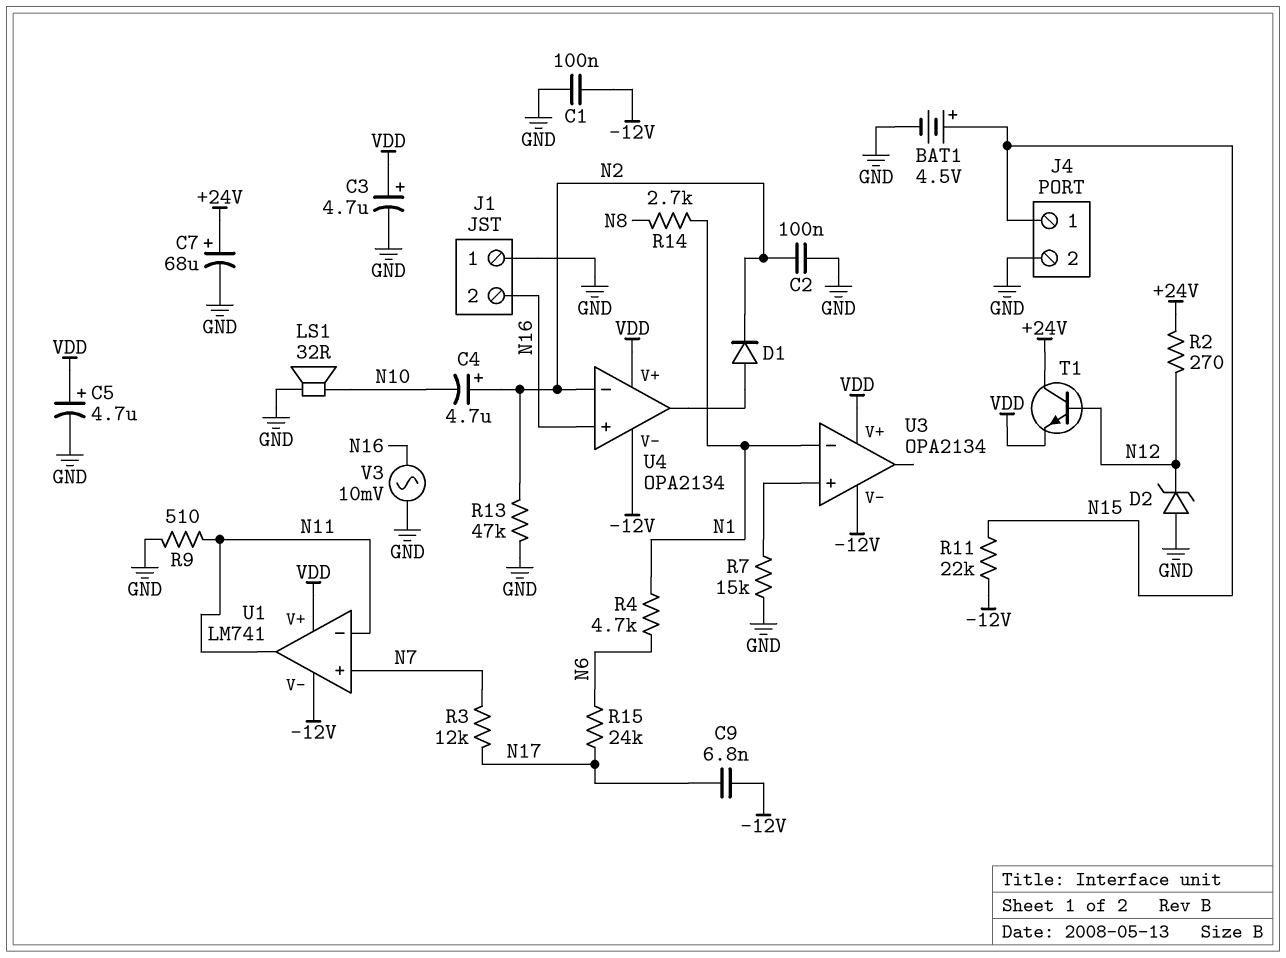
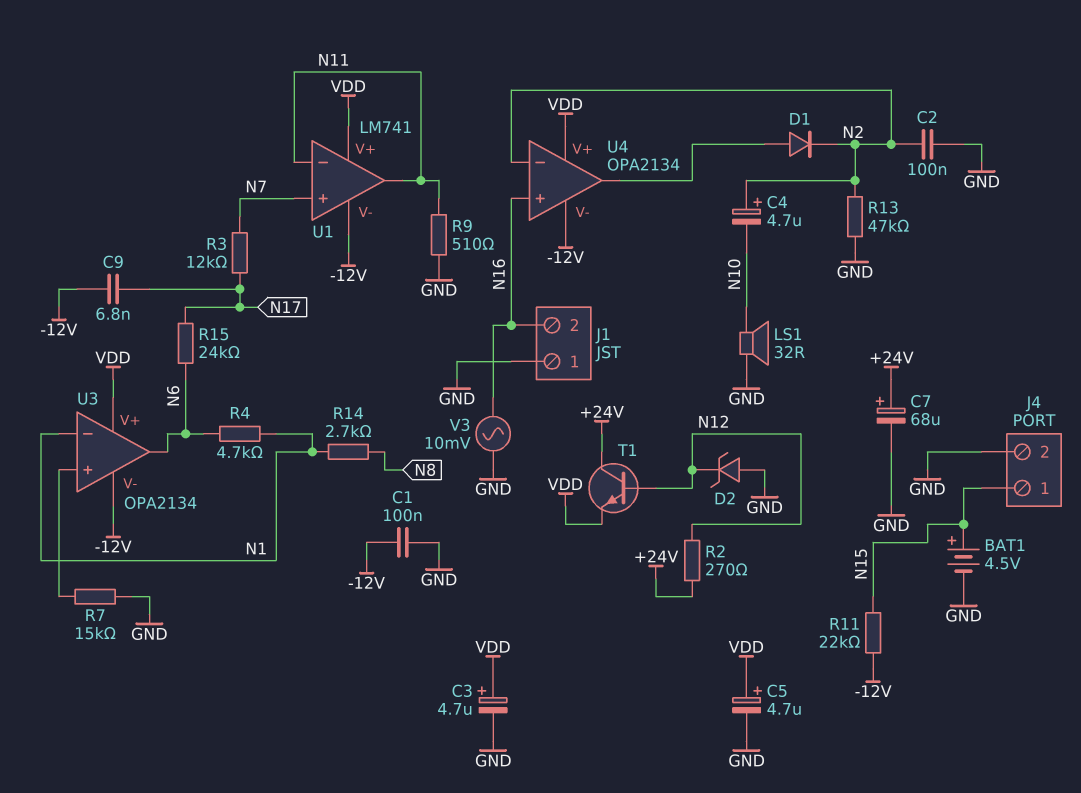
U3 pin out: none -> N6

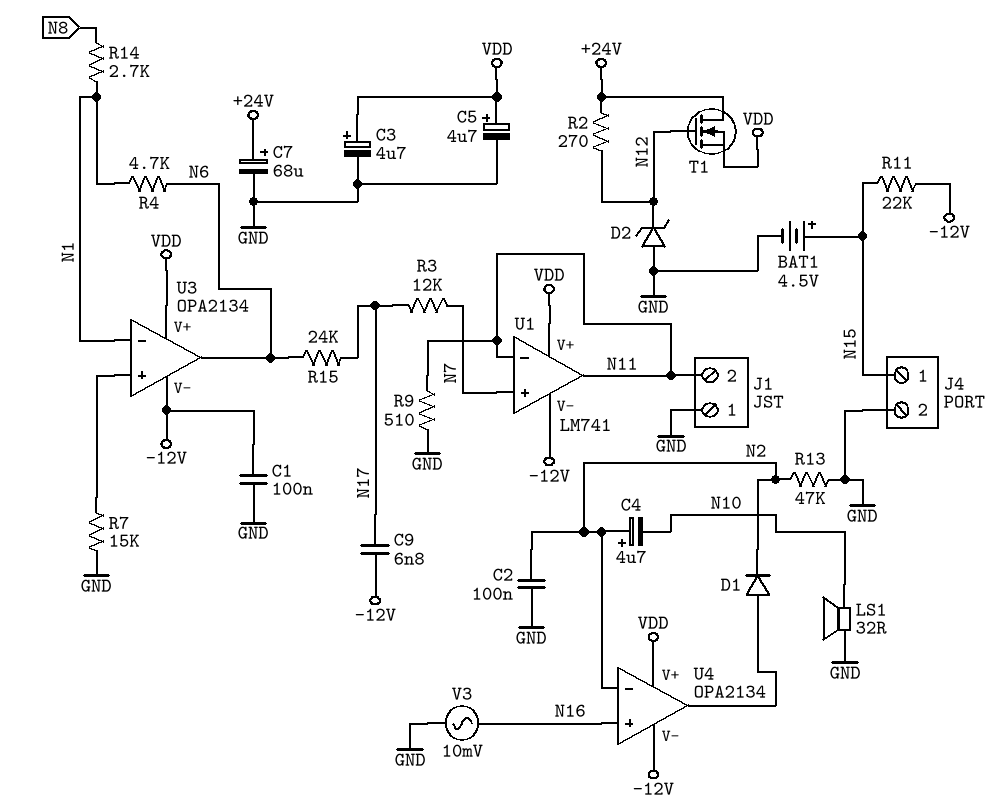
J1 pin 2: N16 -> N11
T1: NPN (B N12, C +24V, E VDD) -> NMOS (G N12, D +24V, S VDD)

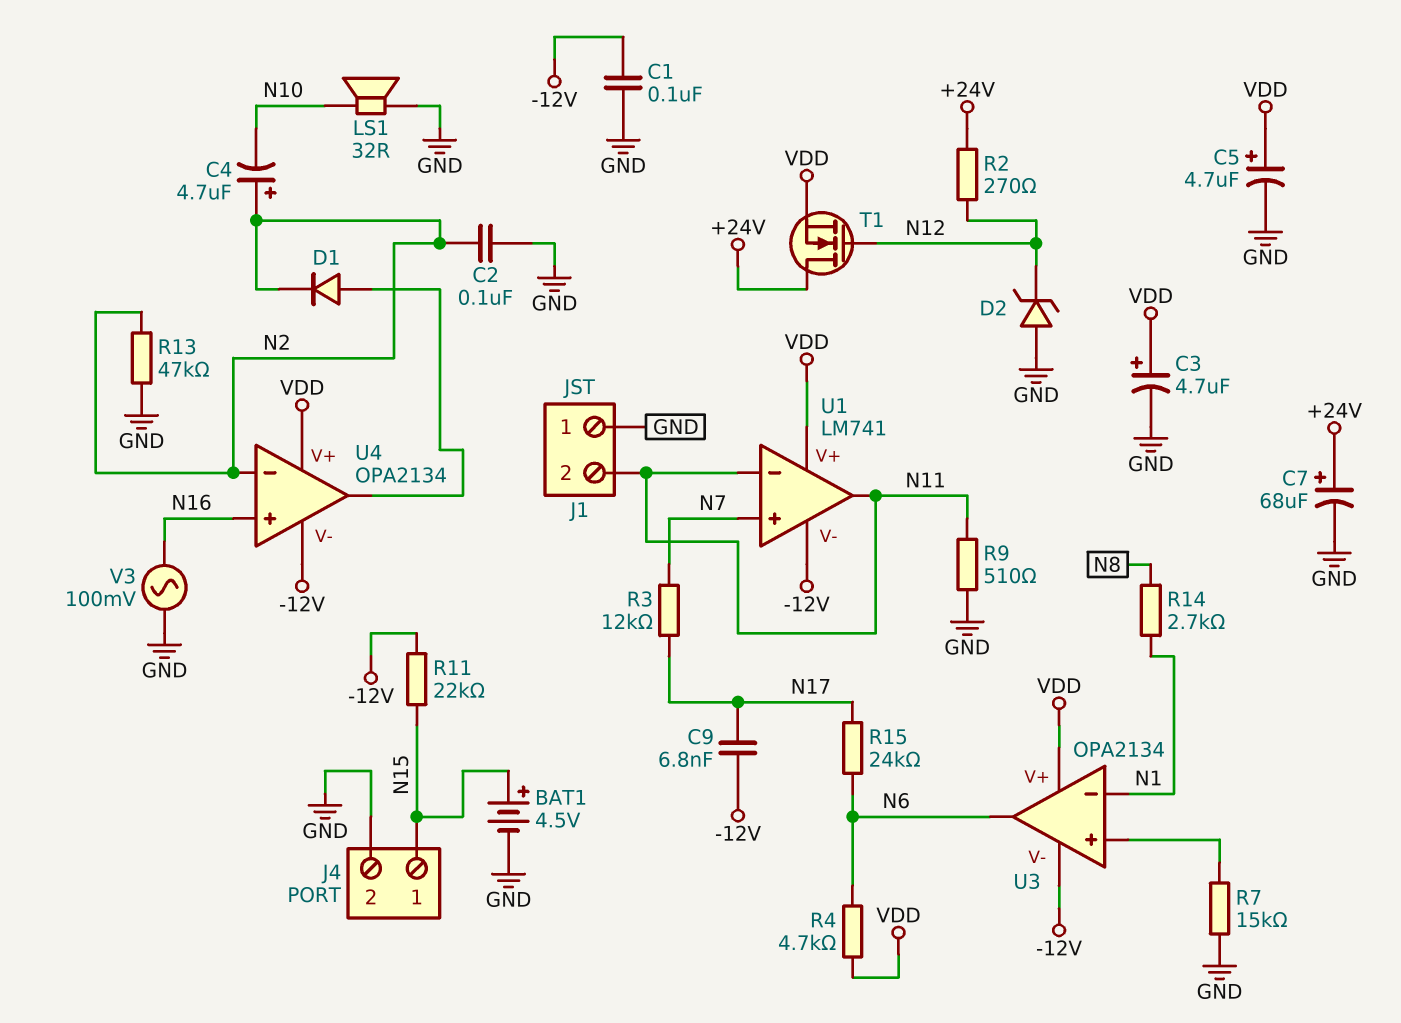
R4: 4.7k (N1, N6) -> 4.7k (N6, VDD)
V3: AC 10mV (GND, N16) -> AC 100mV (GND, N16)

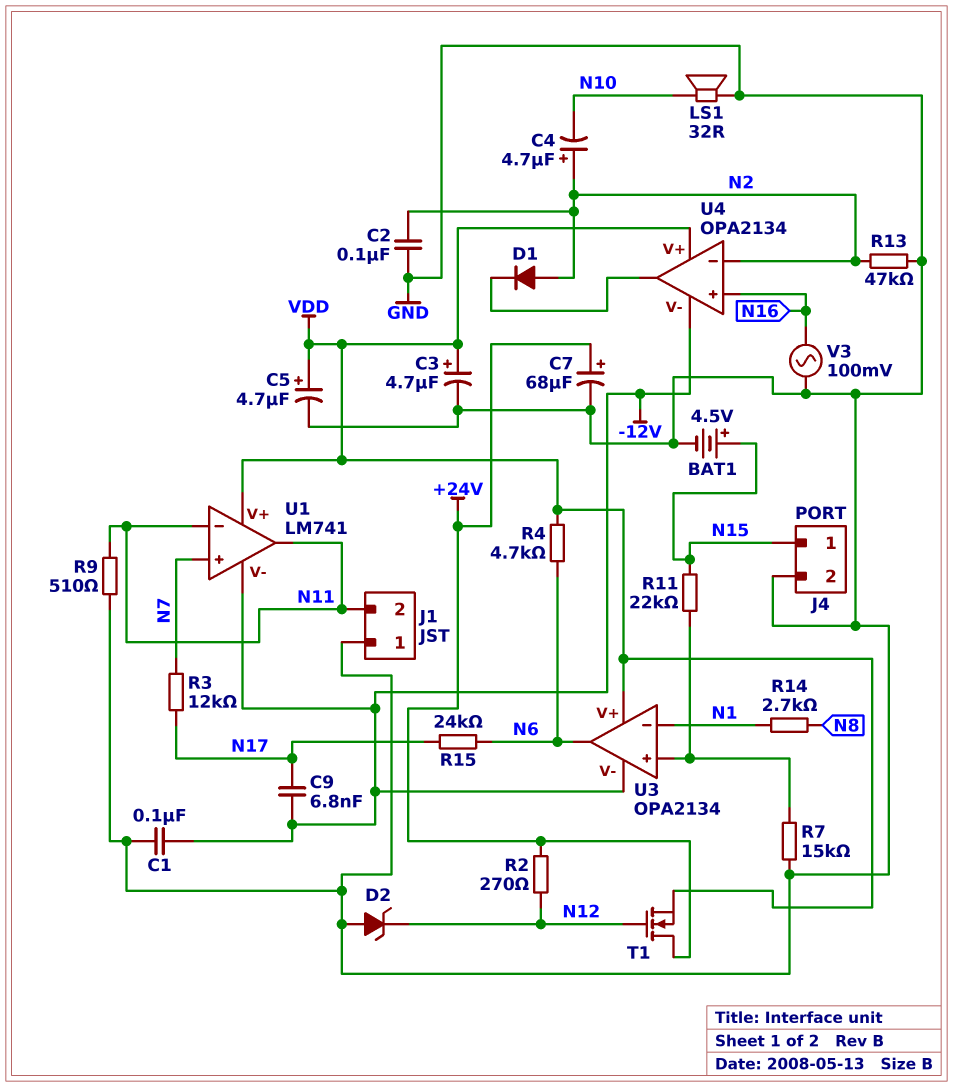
D1: diode (A U4/out, K N2) -> diode (A N2, K U4/out)
R11: 22k (-12V, N15) -> 22k (N15, U3/in+)

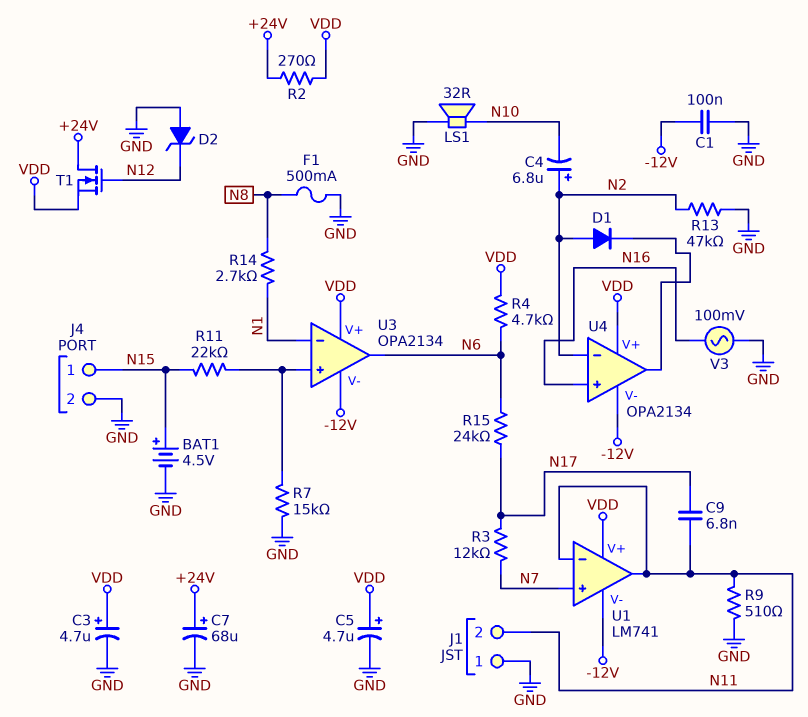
C2: 100nF (GND, N2) -> none
C4: 4.7uF (plus N2, minus N10) -> 6.8uF (plus N2, minus N10)
C9: 6.8nF (-12V, N17) -> 6.8nF (N11, N17)
F1: none -> 500mA (GND, N8)
R2: 270 (+24V, N12) -> 270 (+24V, VDD)

